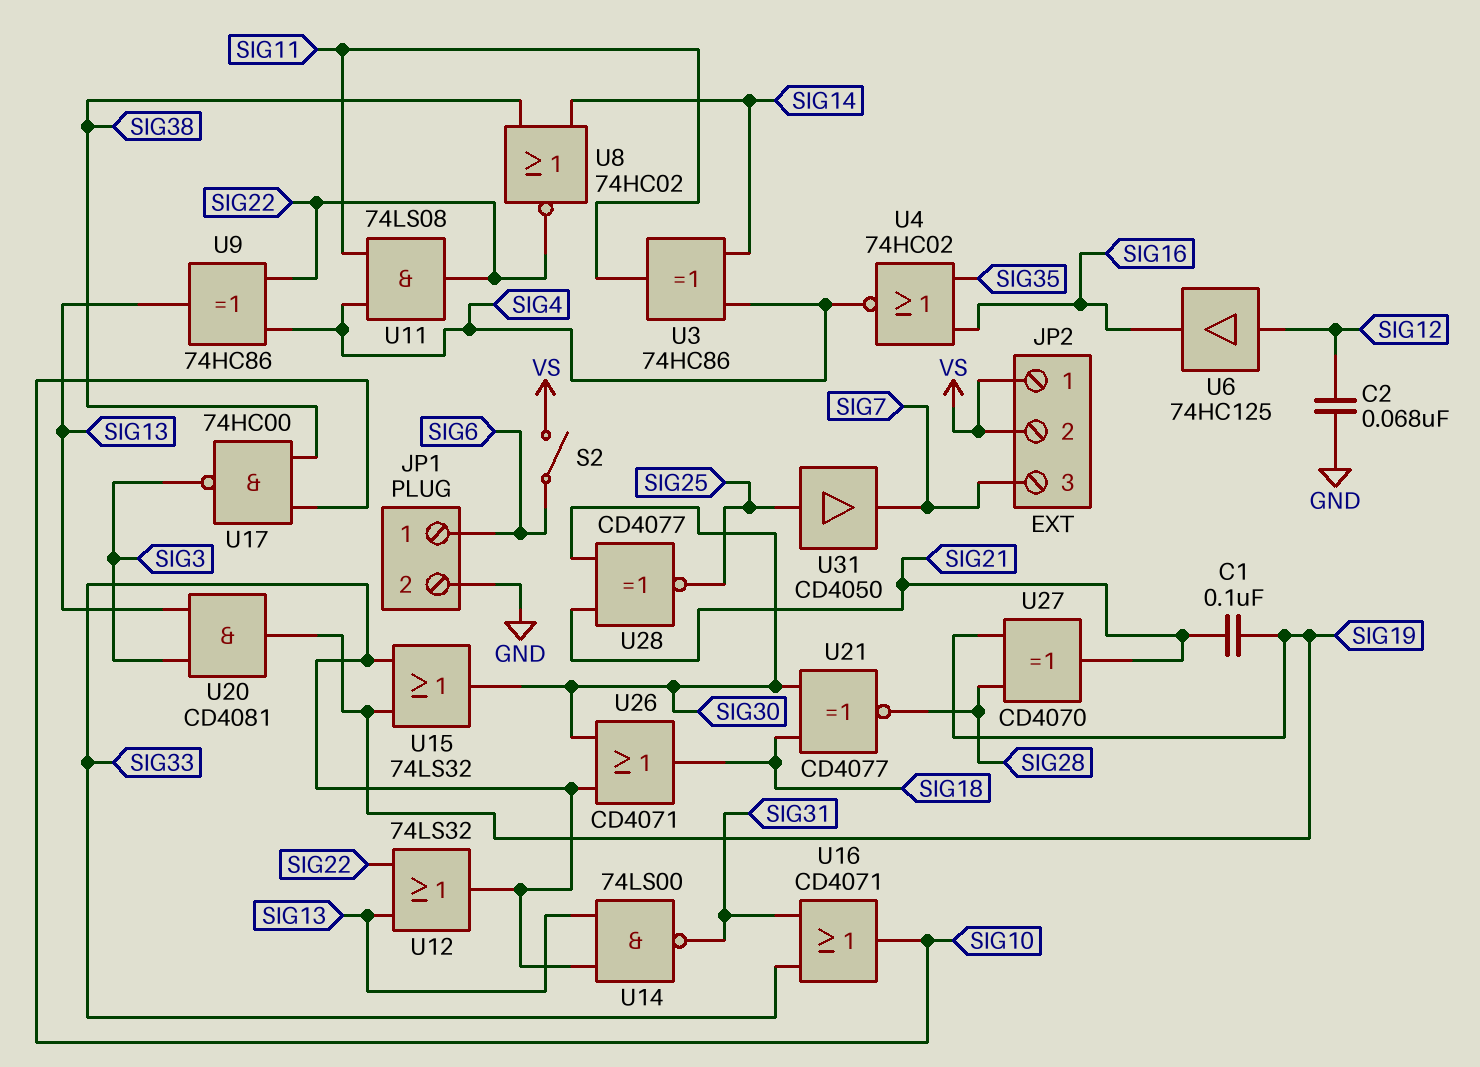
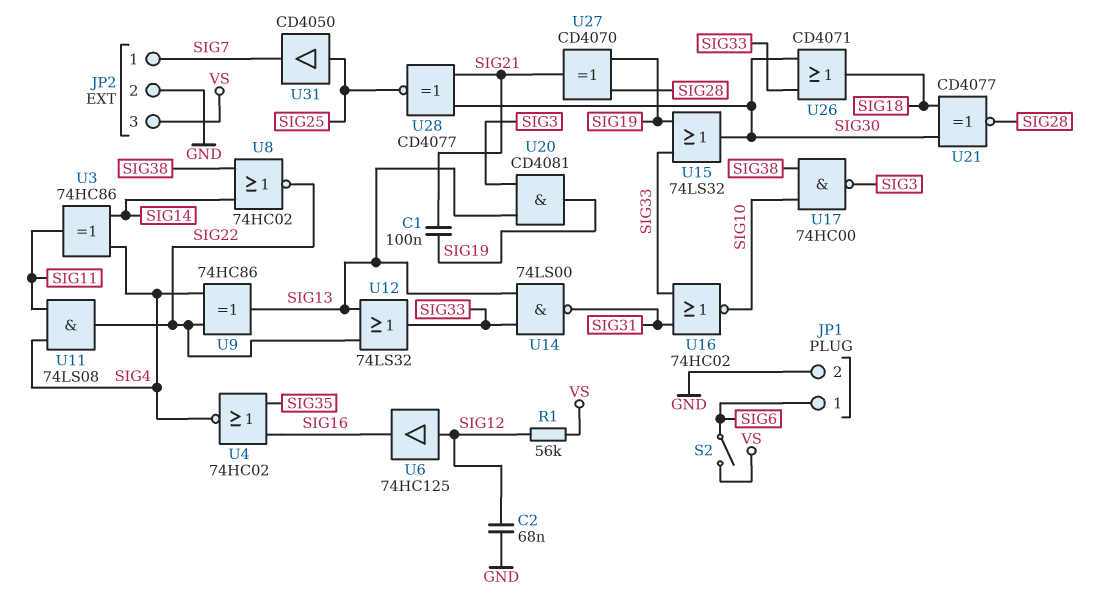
JP2 pin 1: VS -> SIG7
JP2 pin 2: VS -> GND
JP2 pin 3: SIG7 -> VS
R1: none -> 56k (SIG12, VS)
U16: OR CD4071 (in SIG31, in SIG33, out SIG10) -> NOR 74HC02 (in SIG31, in SIG33, out SIG10)

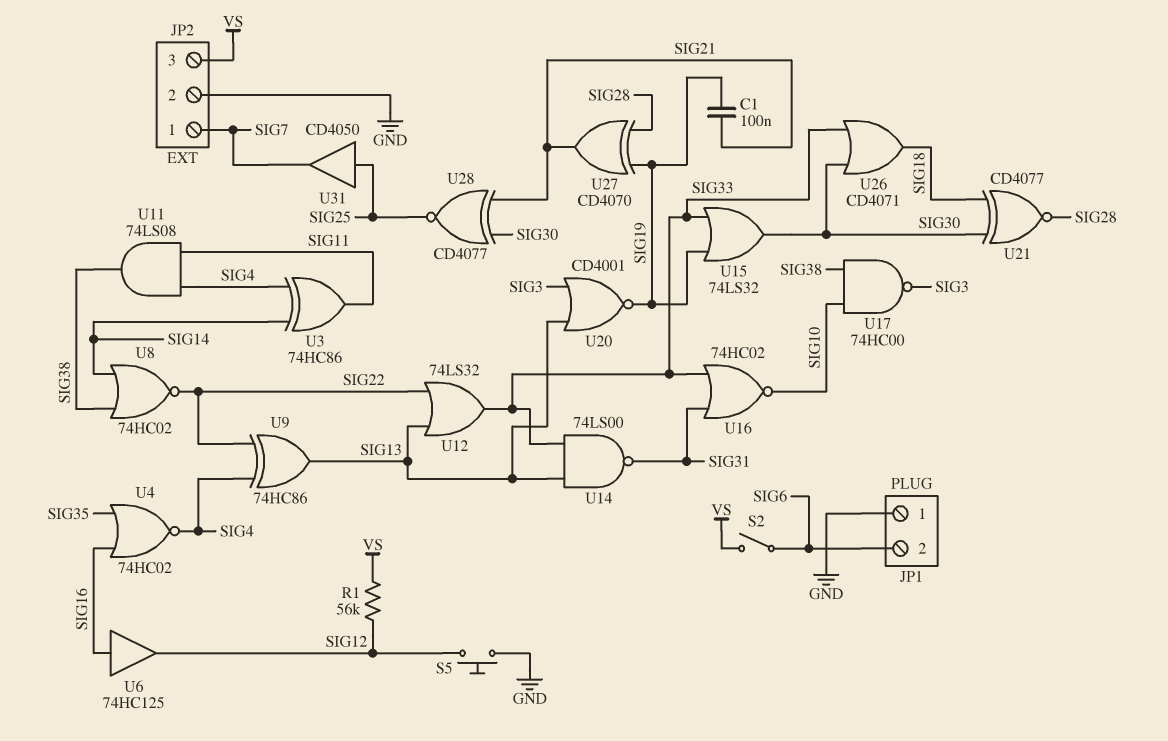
C2: 68nF (GND, SIG12) -> none
JP1 pin 1: SIG6 -> GND
JP1 pin 2: GND -> SIG6
S5: none -> button (GND, SIG12)
U6: buffer 74HC125 (in SIG12, out SIG16) -> buffer 74HC125 (in SIG16, out SIG12)
U11: AND 74LS08 (in SIG4, in SIG11, out SIG22) -> AND 74LS08 (in SIG4, in SIG11, out SIG38)
U20: AND CD4081 (in SIG3, in SIG13, out SIG19) -> NOR CD4001 (in SIG3, in SIG13, out SIG19)

